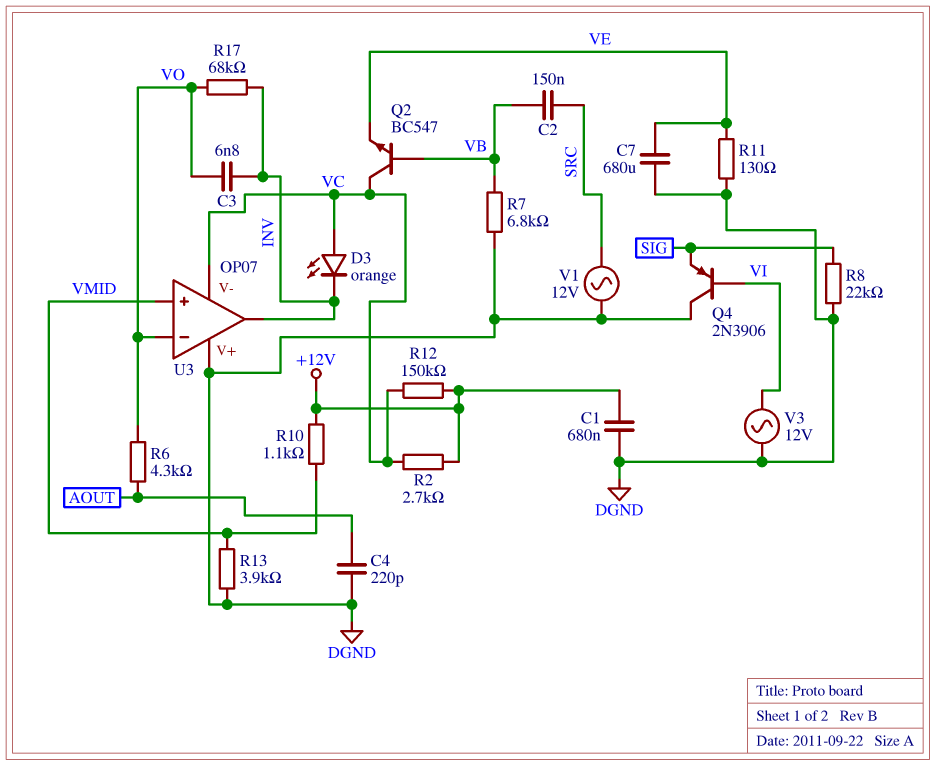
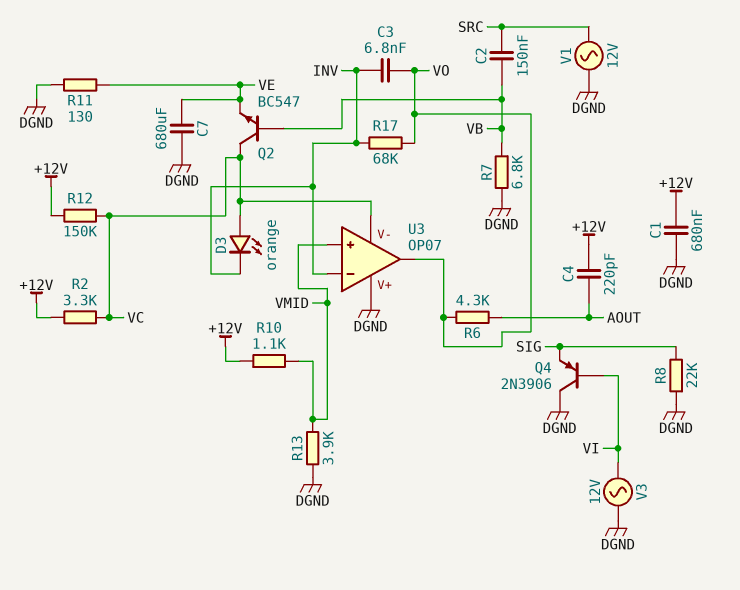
C4: 220pF (AOUT, DGND) -> 220pF (+12V, AOUT)
R2: 2.7k (+12V, VC) -> 3.3k (+12V, VC)
U3 pin in-: VO -> INV
U3 pin out: INV -> VO

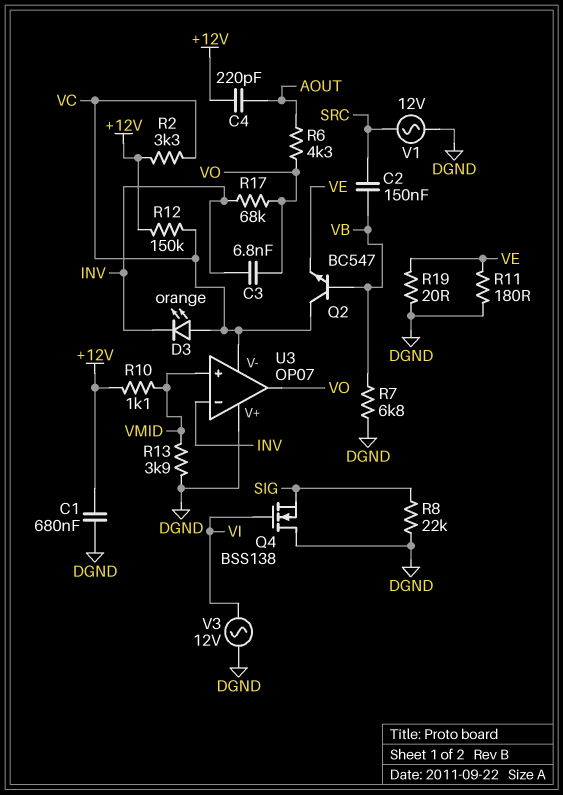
C7: 680uF (DGND, VE) -> none
Q4: PNP 2N3906 (B VI, C DGND, E SIG) -> NMOS BSS138 (G VI, D DGND, S SIG)
R11: 130 (DGND, VE) -> 180 (DGND, VE)
R19: none -> 20 (DGND, VE)

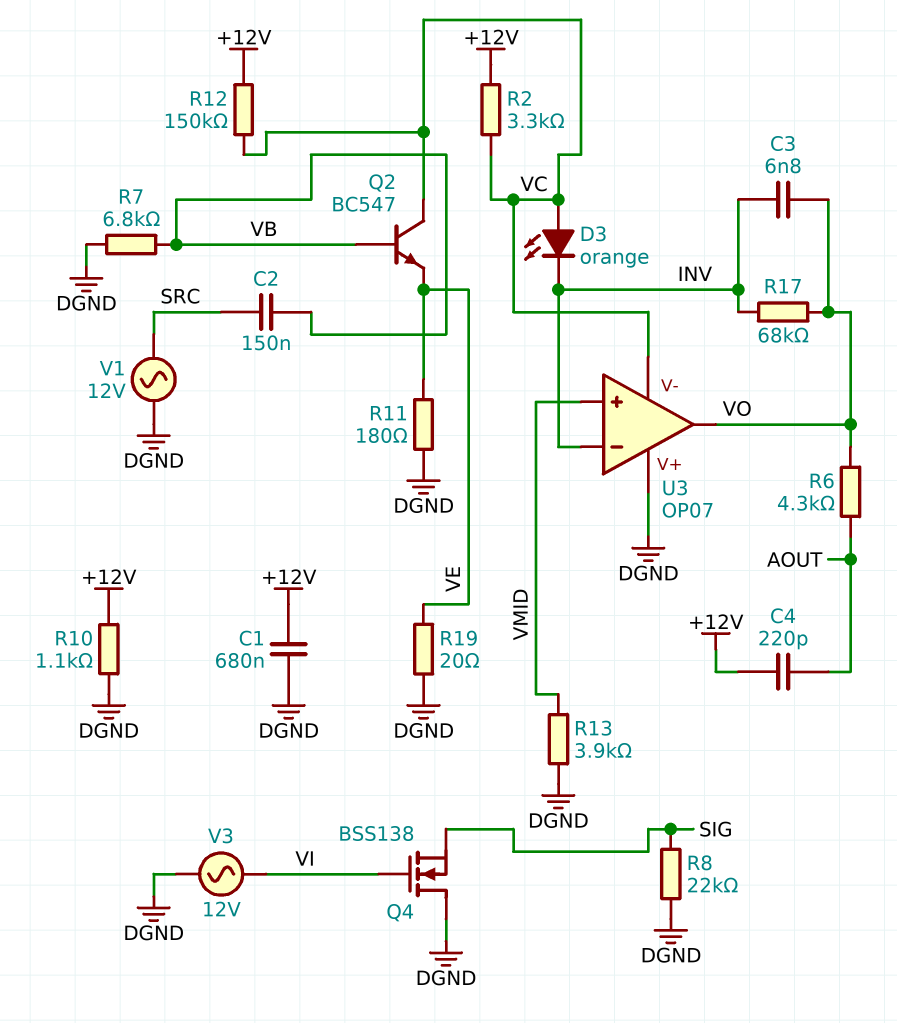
R10: 1.1k (+12V, VMID) -> 1.1k (+12V, DGND)

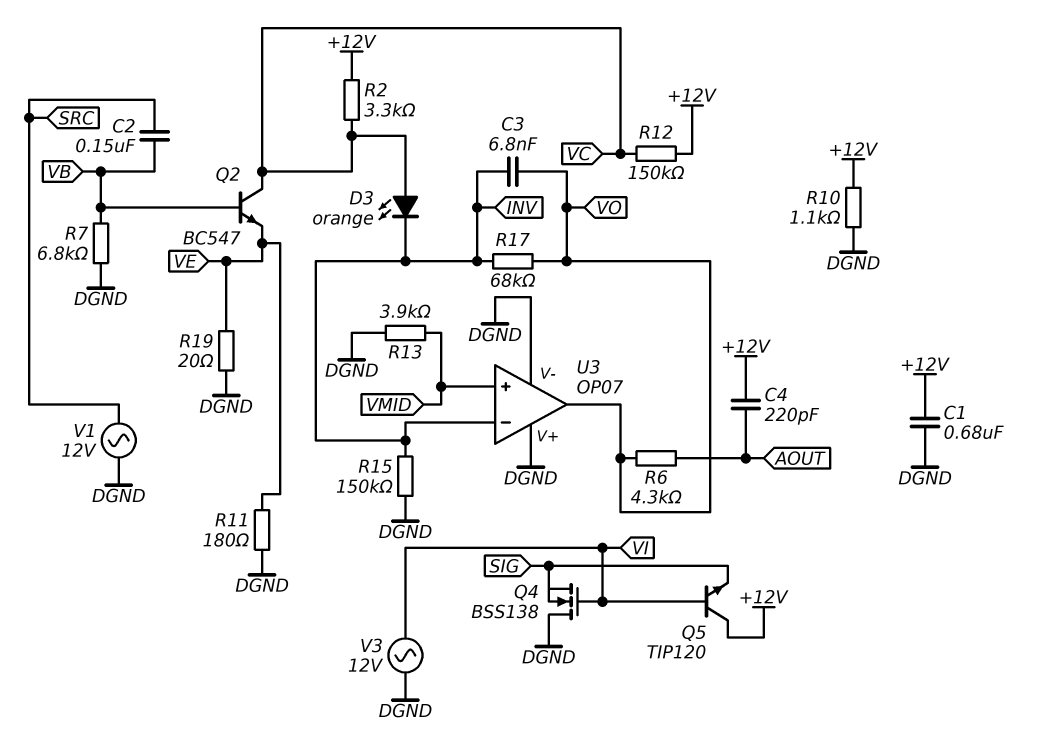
Q5: none -> NPN TIP120 (B VI, C +12V, E SIG)
R8: 22k (DGND, SIG) -> none
R15: none -> 150k (DGND, INV)
U3 pin V-: VC -> DGND

